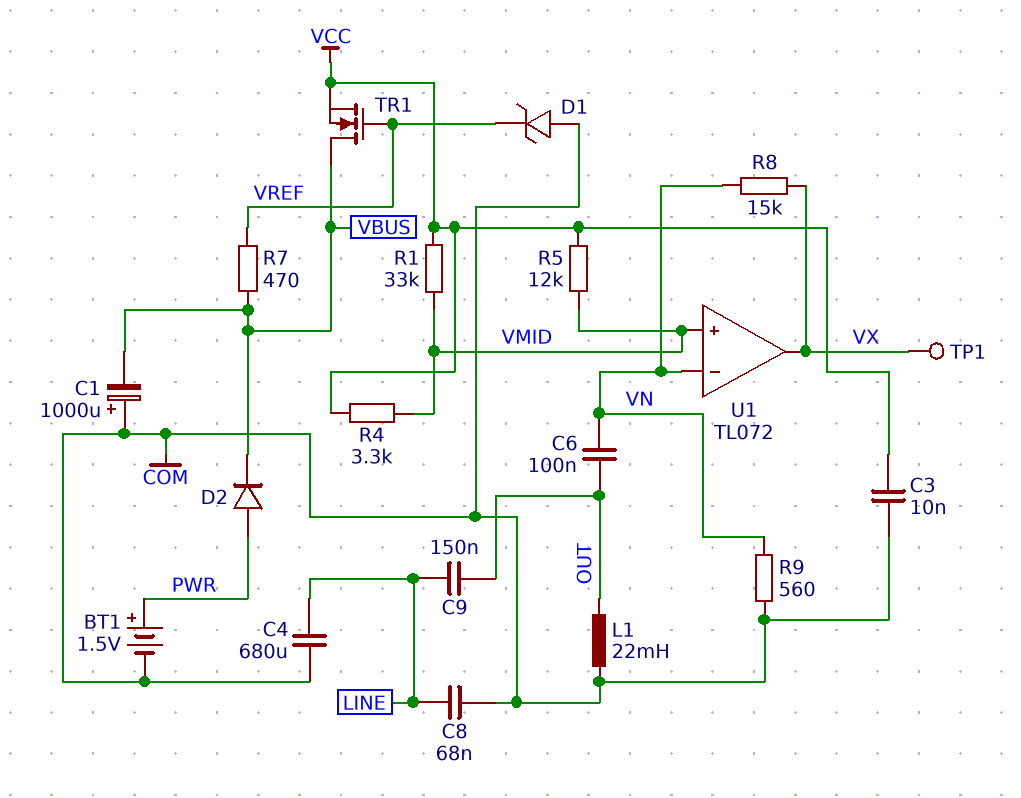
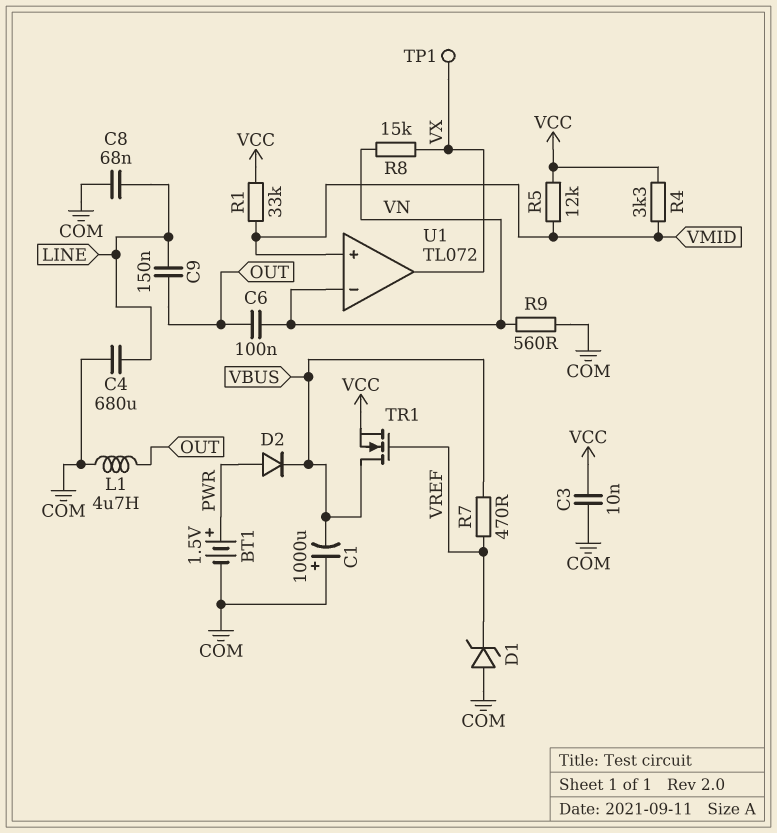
L1: 22mH (COM, OUT) -> 4.7uH (COM, OUT)

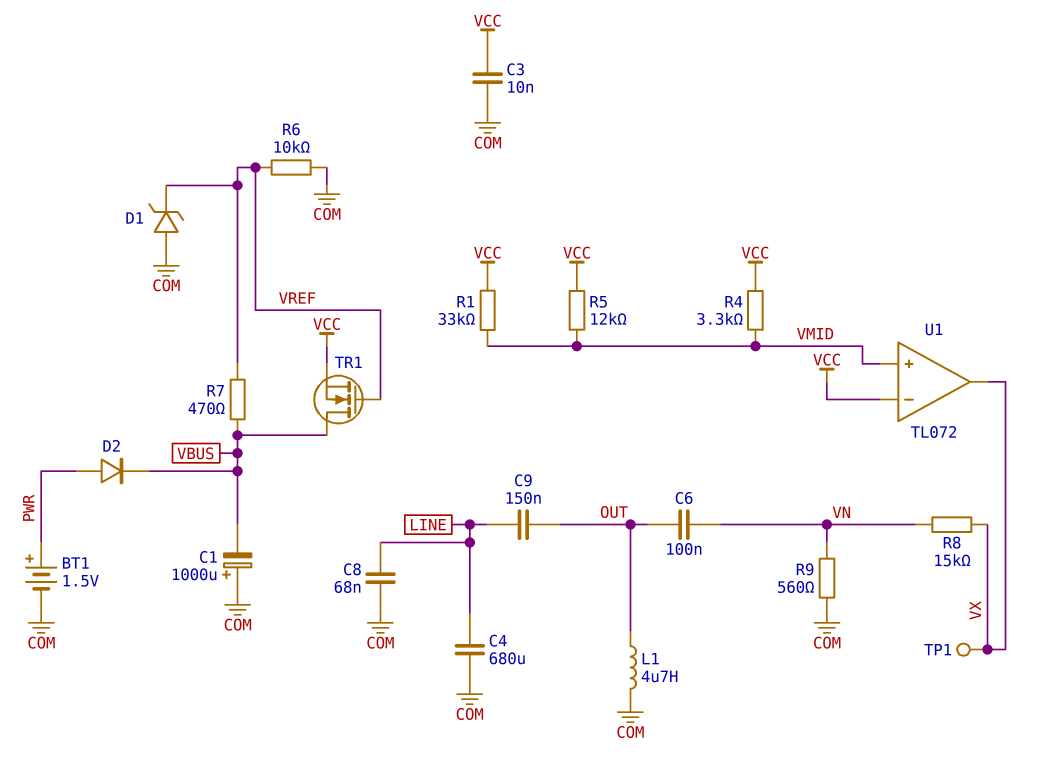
R6: none -> 10k (COM, VREF)
U1 pin in-: VN -> VCC

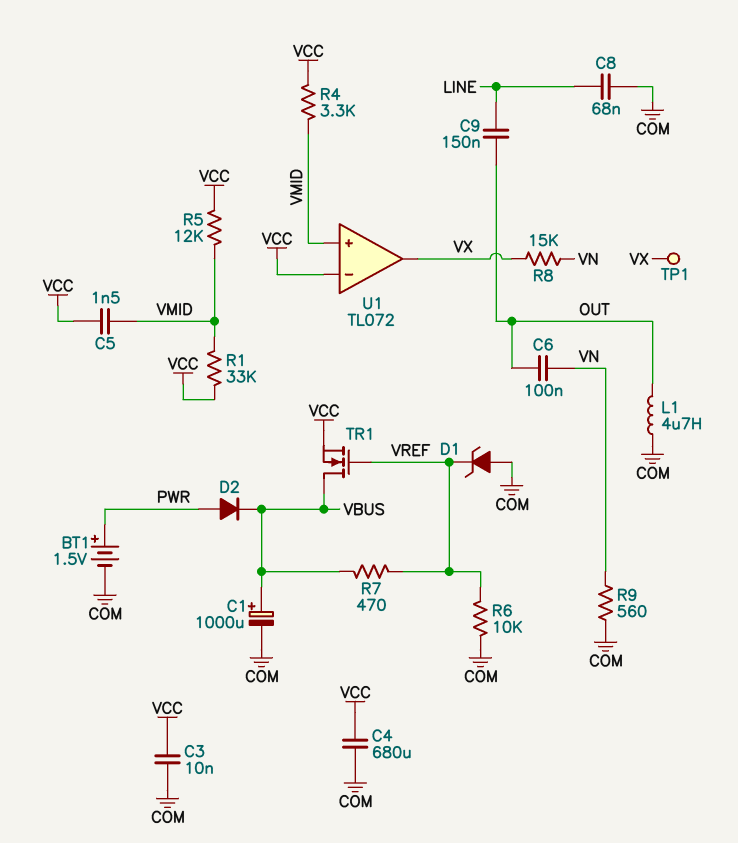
C1: 1000uF (plus COM, minus VBUS) -> 1000uF (plus VBUS, minus COM)
C4: 680uF (COM, LINE) -> 680uF (COM, VCC)
C5: none -> 1.5nF (VCC, VMID)

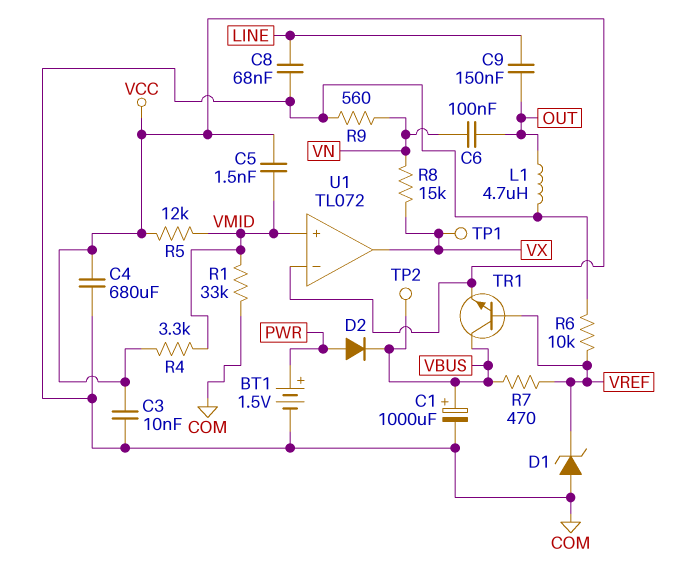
R1: 33k (VCC, VMID) -> 33k (COM, VMID)
TP2: none -> test point (VBUS)
TR1: NMOS (G VREF, D VBUS, S VCC) -> NPN (B VREF, C VBUS, E VCC)

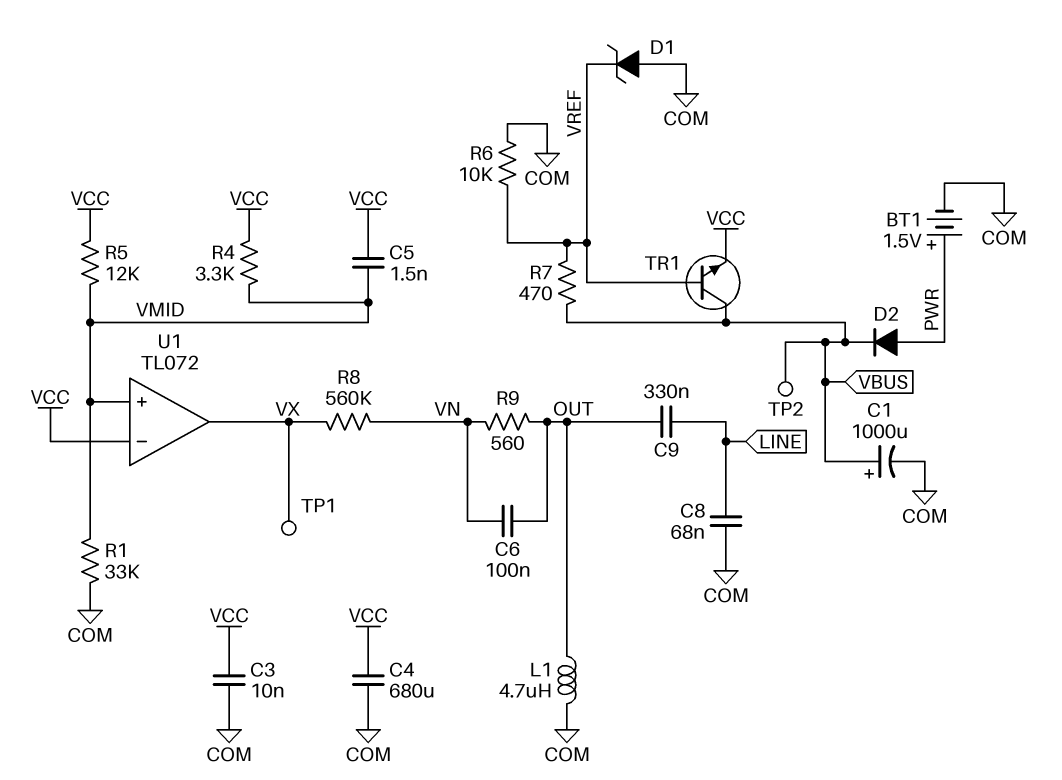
C9: 150nF (LINE, OUT) -> 330nF (LINE, OUT)
R8: 15k (VN, VX) -> 560k (VN, VX)
R9: 560 (COM, VN) -> 560 (OUT, VN)

